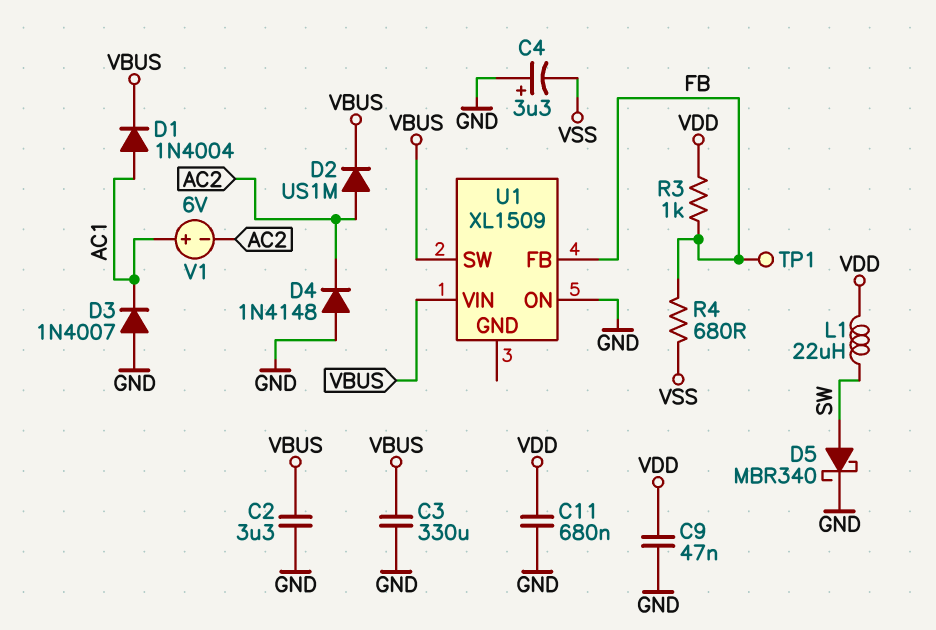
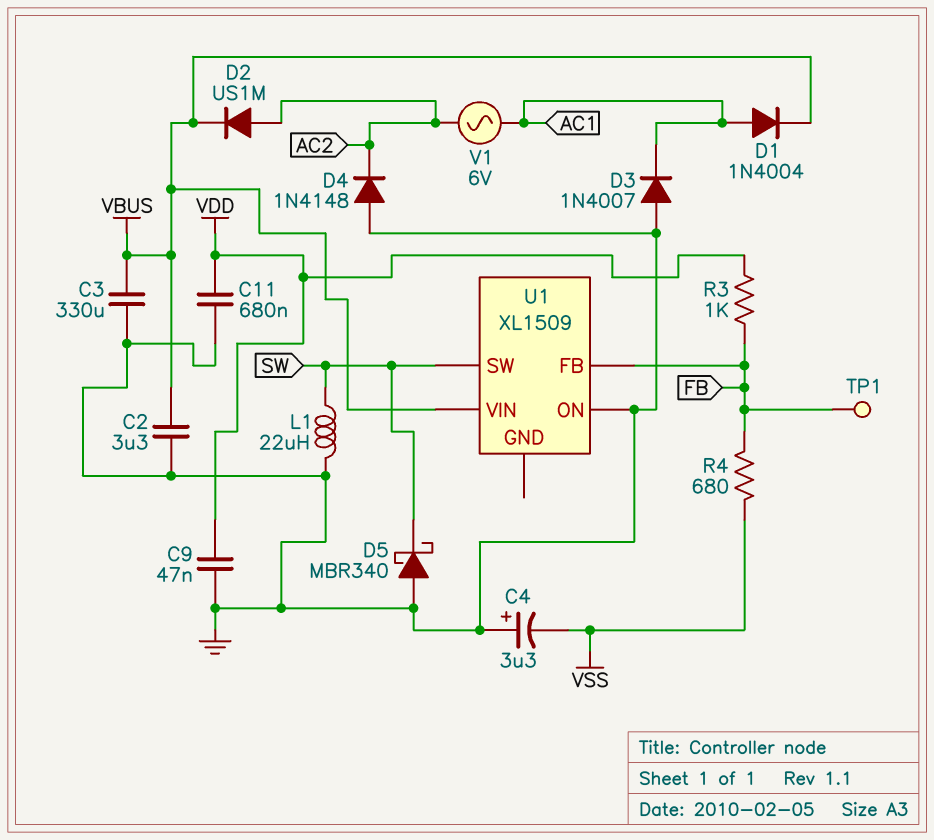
D5: schottky MBR340 (A SW, K GND) -> schottky MBR340 (A GND, K SW)
L1: 22uH (SW, VDD) -> 22uH (GND, SW)
U1 pin SW: VBUS -> SW
V1: 6V (plus AC1, minus AC2) -> AC 6V (AC1, AC2)

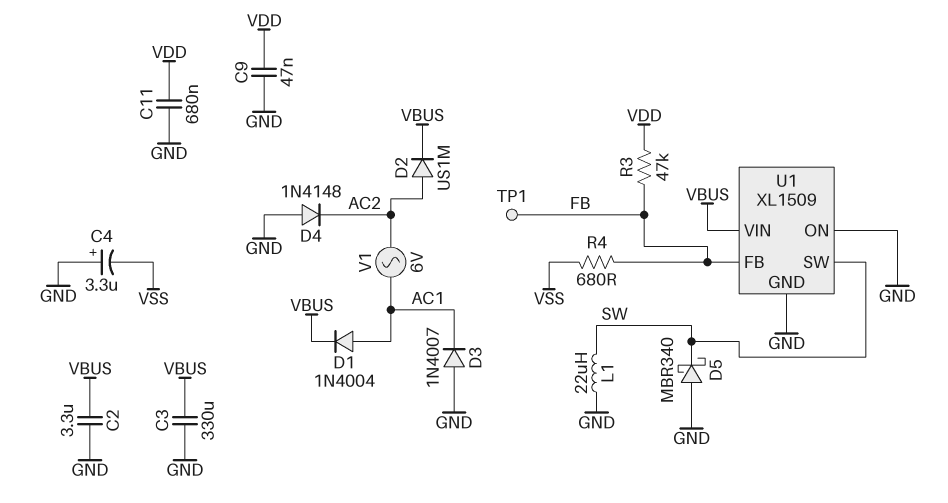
R3: 1k (FB, VDD) -> 47k (FB, VDD)
U1 pin GND: none -> GND

